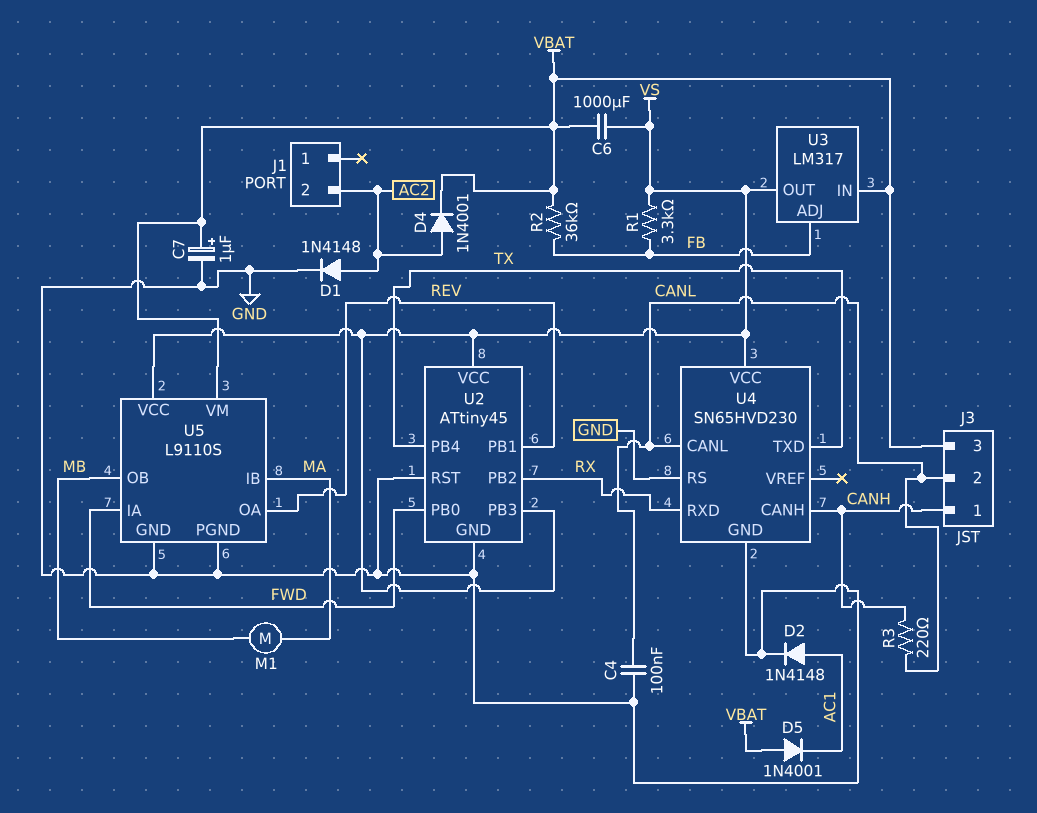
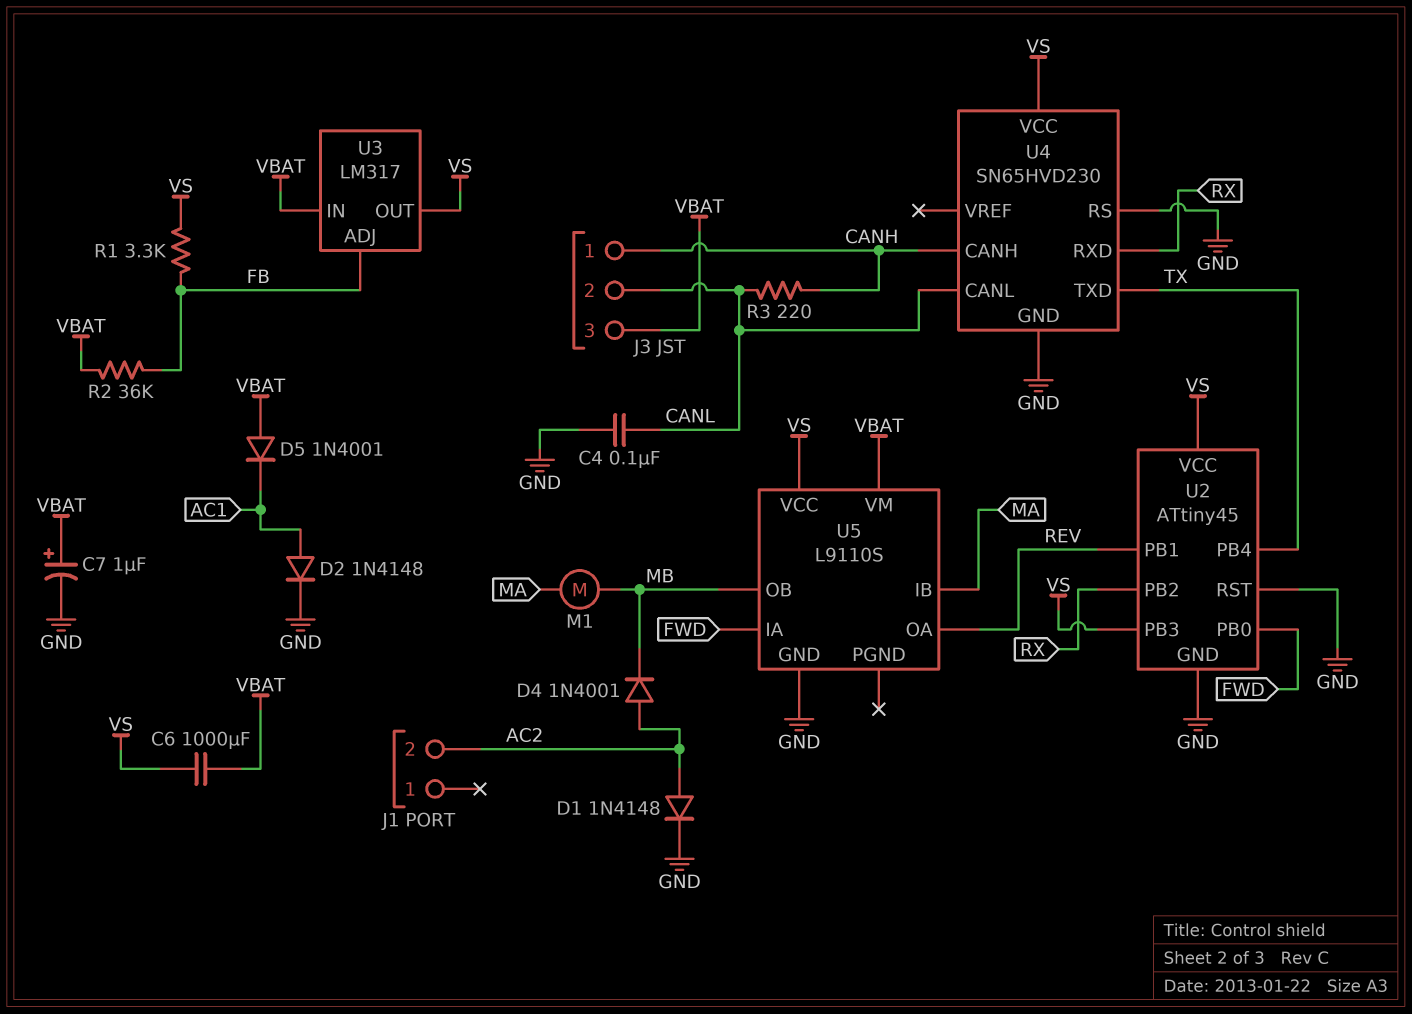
D4: diode 1N4001 (A AC2, K VBAT) -> diode 1N4001 (A AC2, K MB)
U5 pin PGND: GND -> none

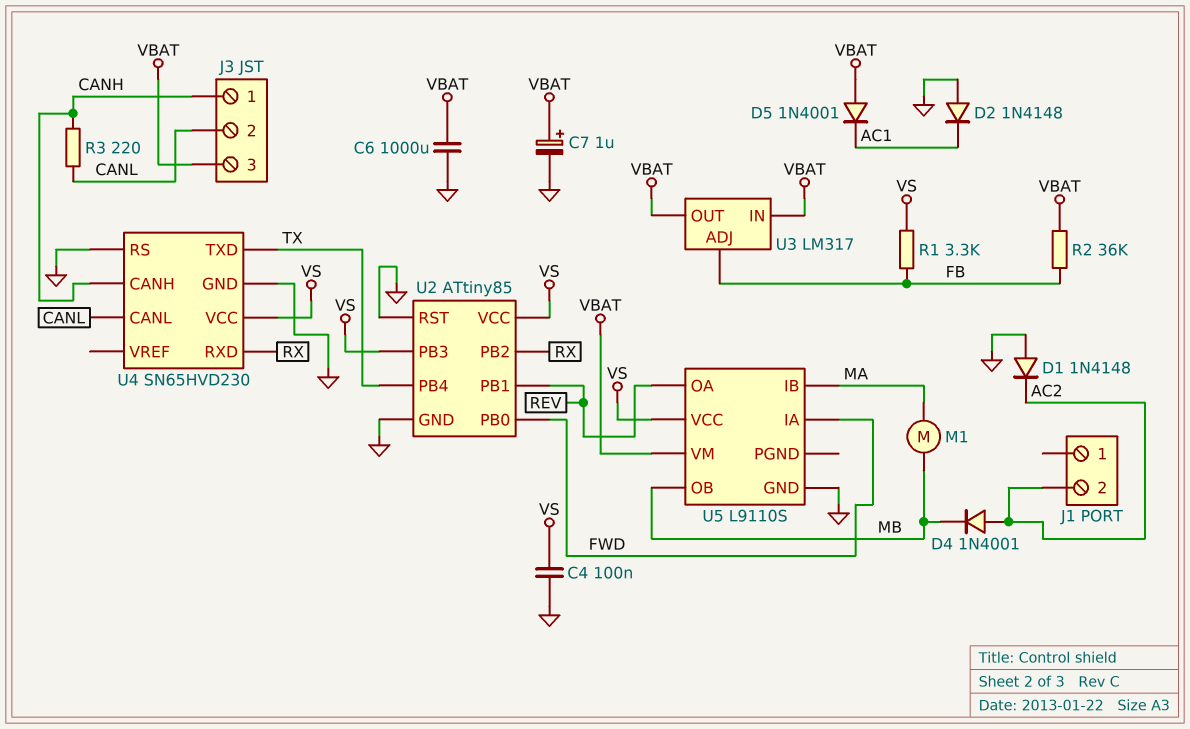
C4: 100nF (CANL, GND) -> 100nF (GND, VS)
C6: 1000uF (VBAT, VS) -> 1000uF (GND, VBAT)
D1: diode 1N4148 (A AC2, K GND) -> diode 1N4148 (A GND, K AC2)
D2: diode 1N4148 (A AC1, K GND) -> diode 1N4148 (A GND, K AC1)
U2: ATtiny45 -> ATtiny85
U3 pin OUT: VS -> VBAT

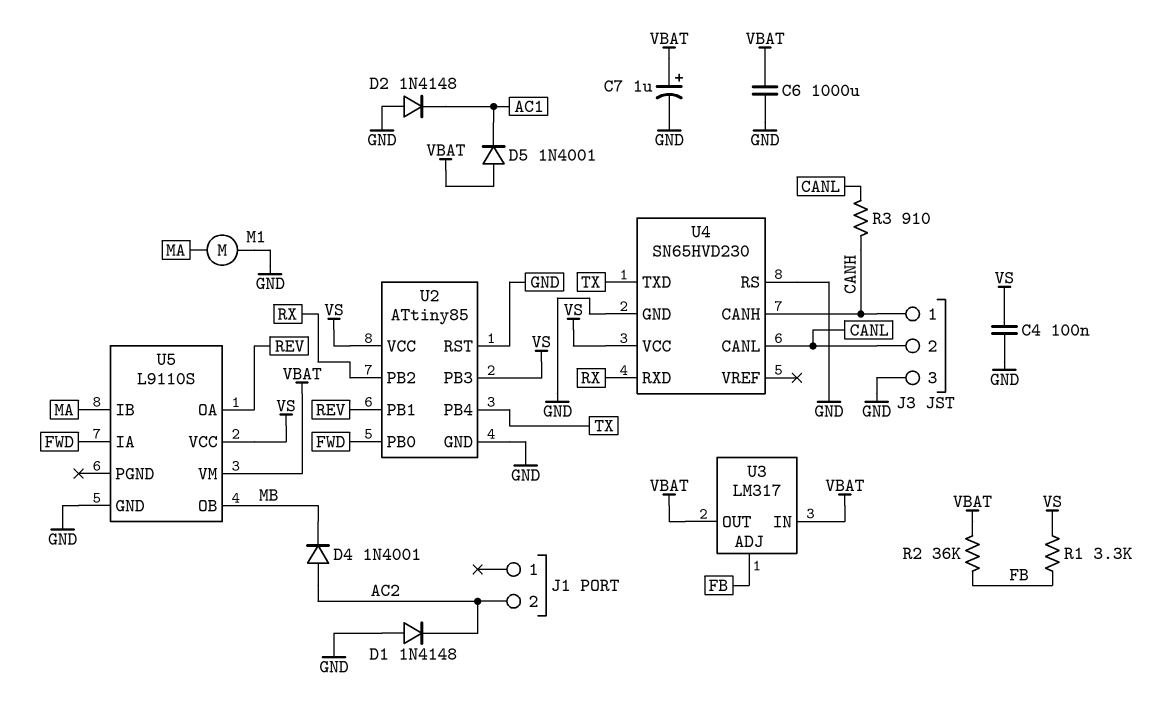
J3 pin 3: VBAT -> GND
M1: motor (MA, MB) -> motor (GND, MA)
R3: 220 (CANH, CANL) -> 910 (CANH, CANL)

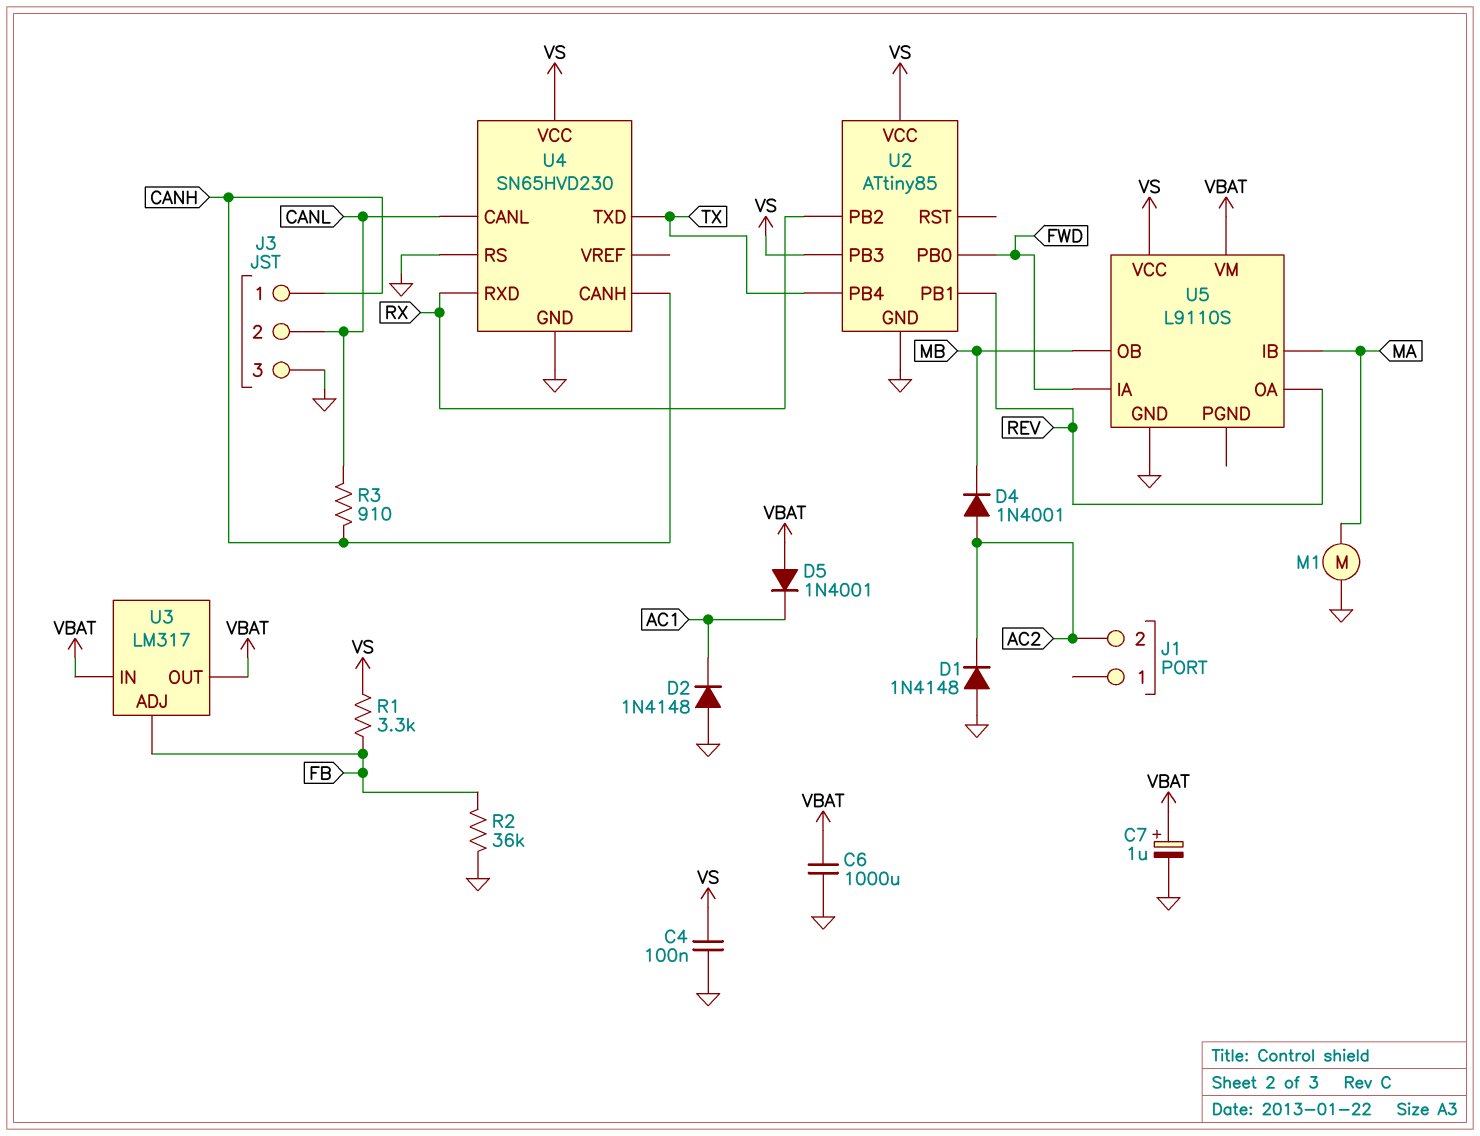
R2: 36k (FB, VBAT) -> 36k (FB, GND)
U2 pin RST: GND -> none

